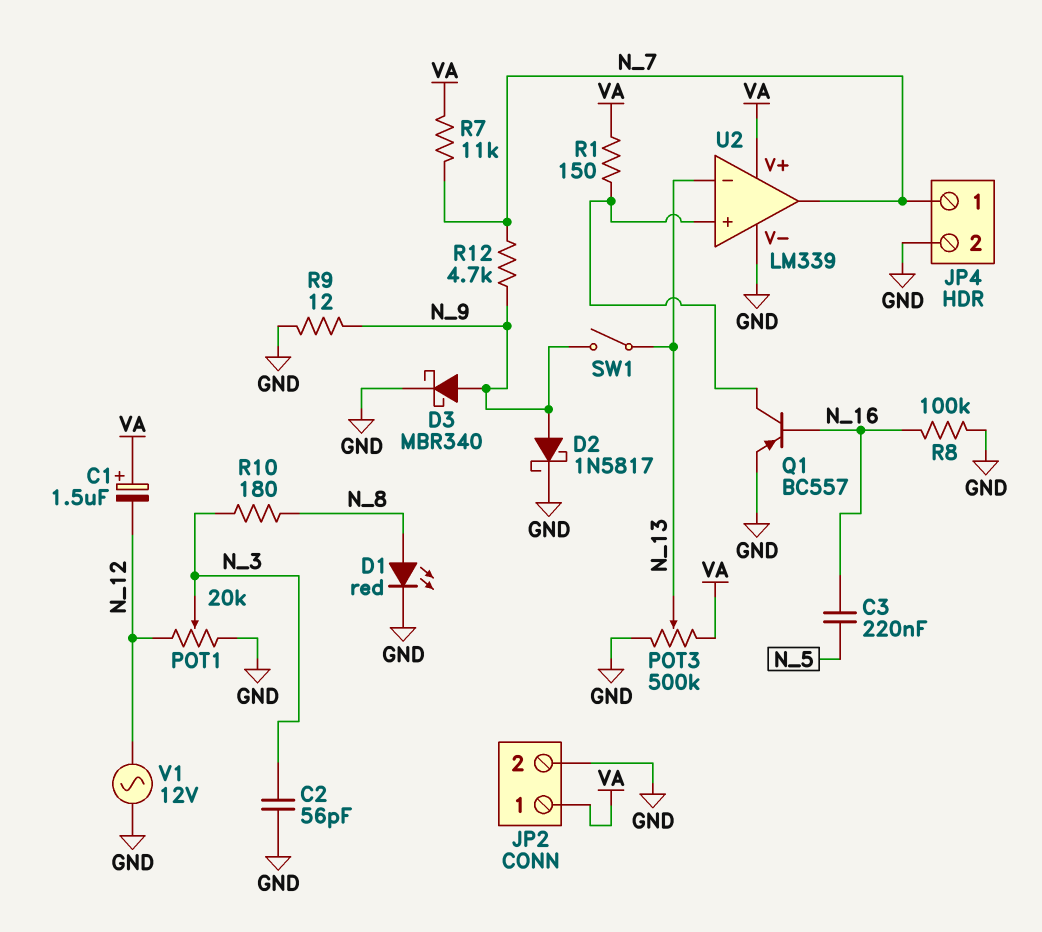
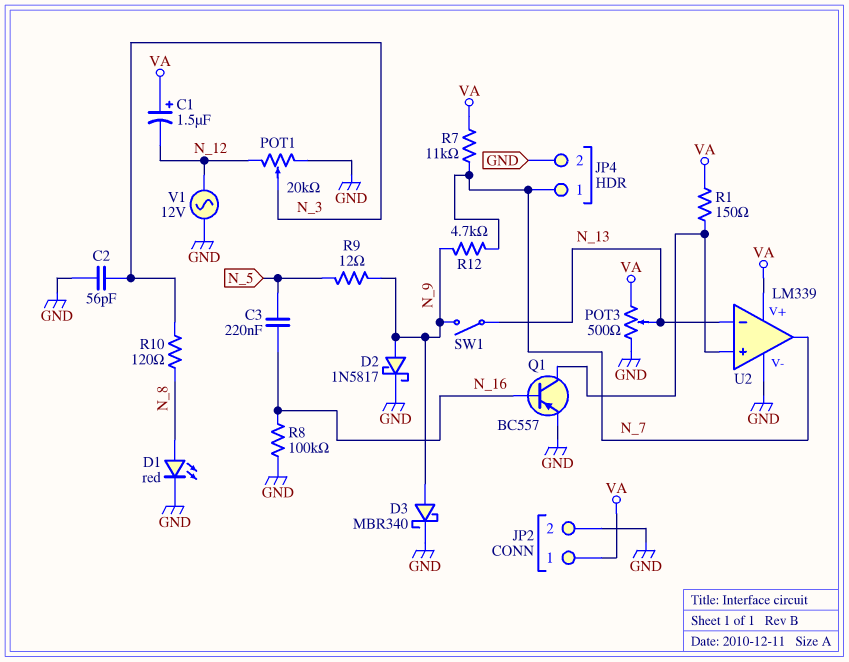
POT3: 500k (GND, VA, wiper N_13) -> 500 (GND, VA, wiper N_13)
R9: 12 (GND, N_9) -> 12 (N_5, N_9)
R10: 180 (N_3, N_8) -> 120 (N_3, N_8)

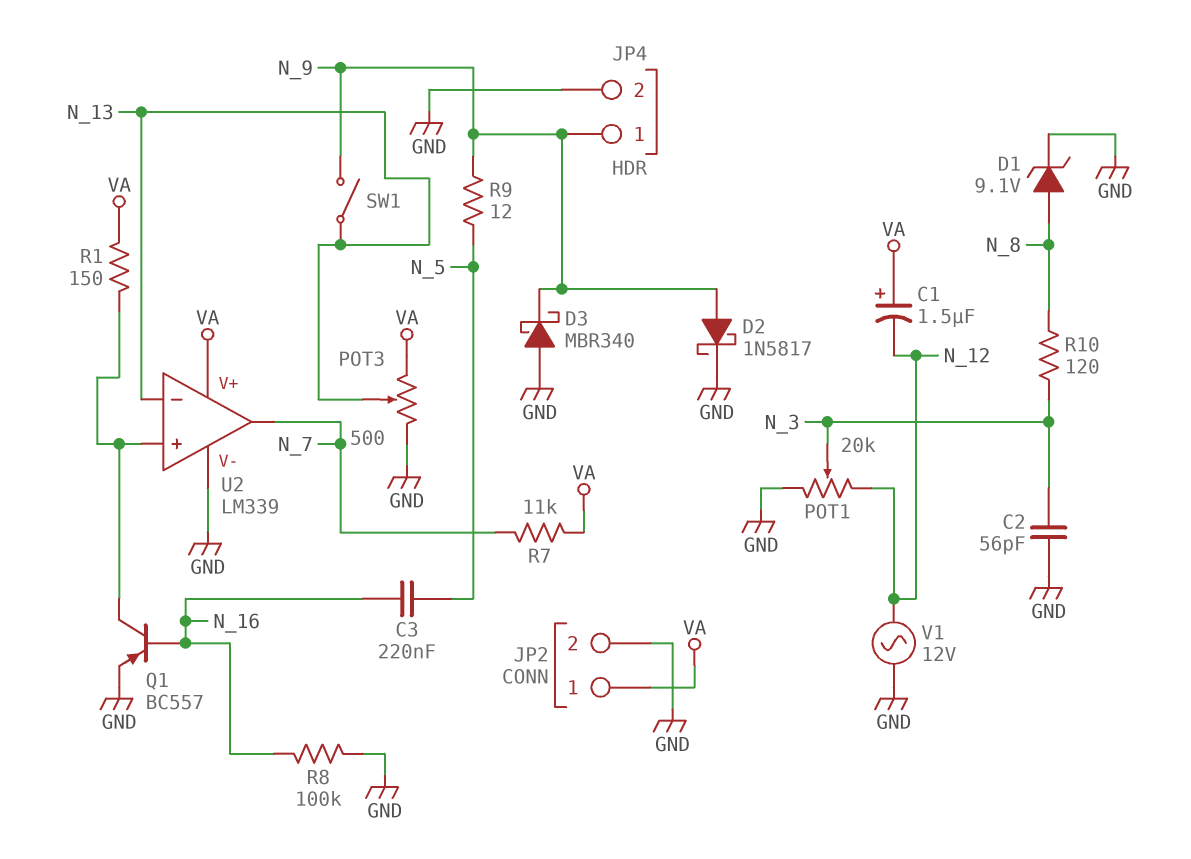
D1: LED red (A N_8, K GND) -> zener 9.1V (A N_8, K GND)
D3: schottky MBR340 (A N_9, K GND) -> schottky MBR340 (A GND, K N_9)
JP4 pin 1: N_7 -> N_9
R12: 4.7k (N_7, N_9) -> none

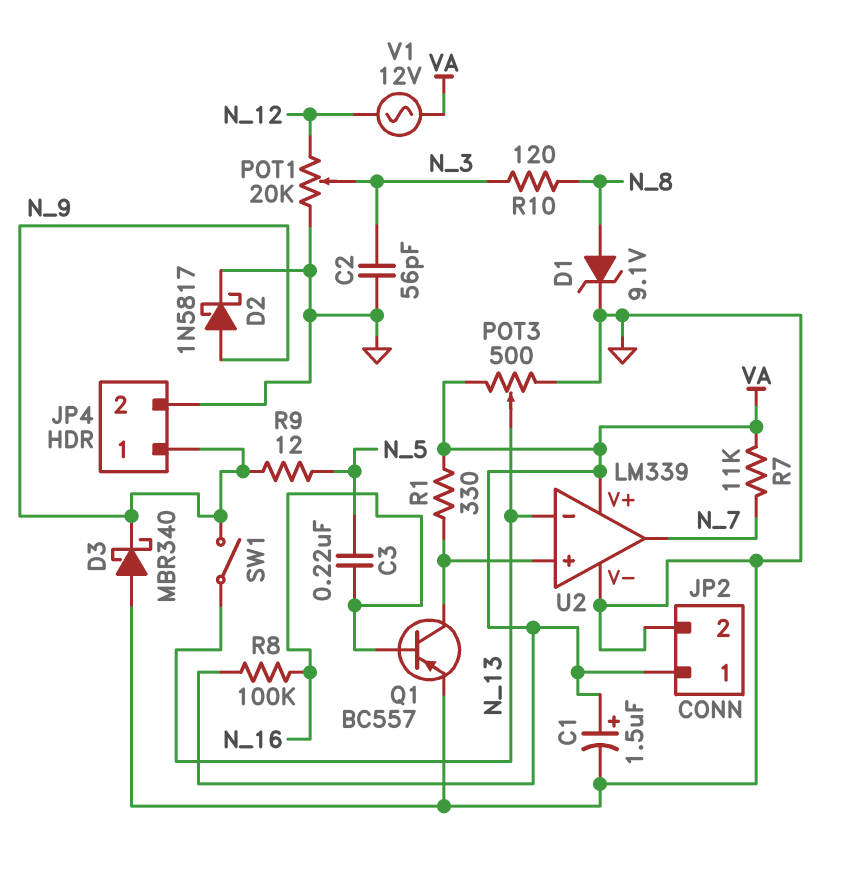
C1: 1.5uF (plus VA, minus N_12) -> 1.5uF (plus VA, minus GND)
R1: 150 (U2/in+, VA) -> 330 (U2/in+, VA)
R8: 100k (GND, N_16) -> 100k (N_16, VA)
V1: AC 12V (GND, N_12) -> AC 12V (N_12, VA)

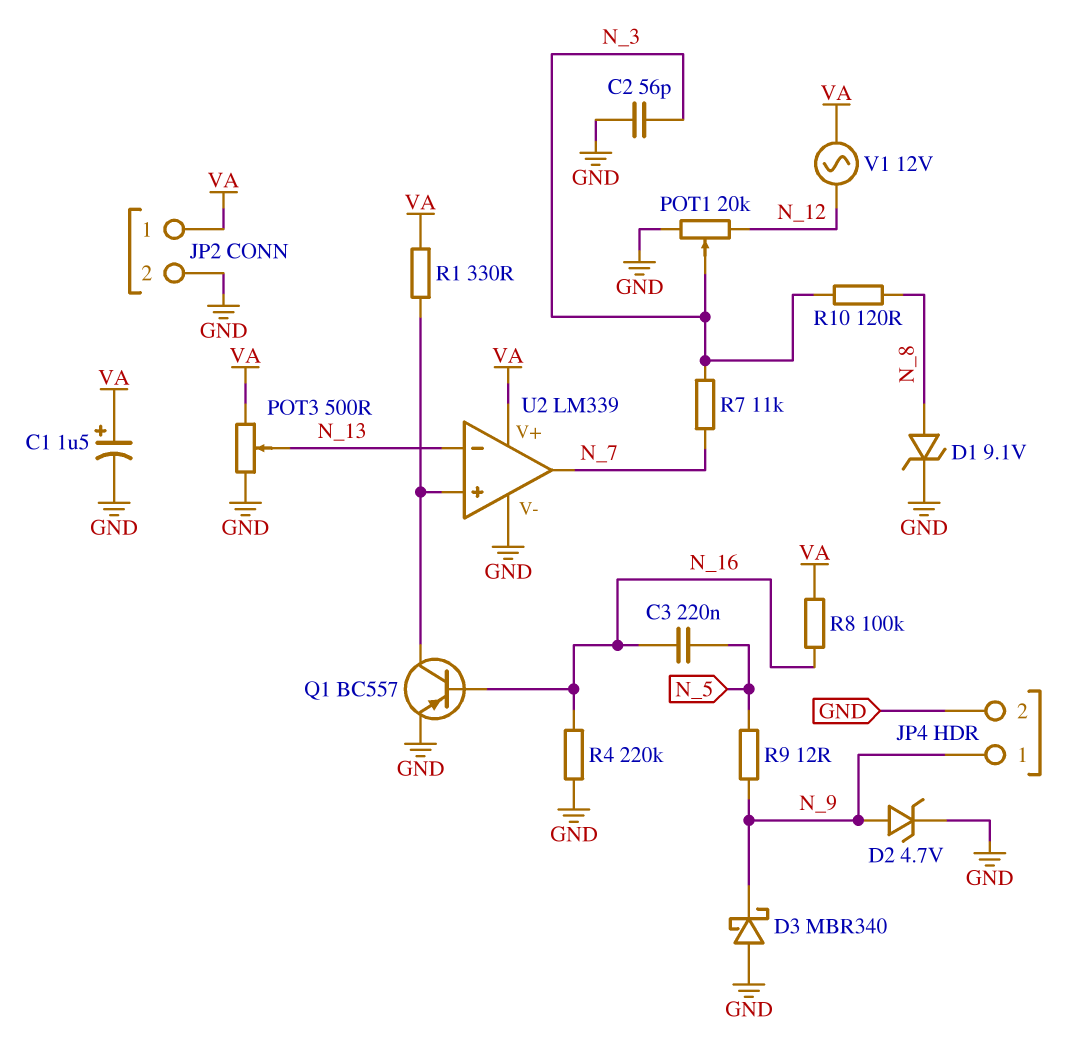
D2: schottky 1N5817 (A N_9, K GND) -> zener 4.7V (A N_9, K GND)
R4: none -> 220k (GND, N_16)
R7: 11k (N_7, VA) -> 11k (N_3, N_7)
SW1: switch (N_9, N_13) -> none

